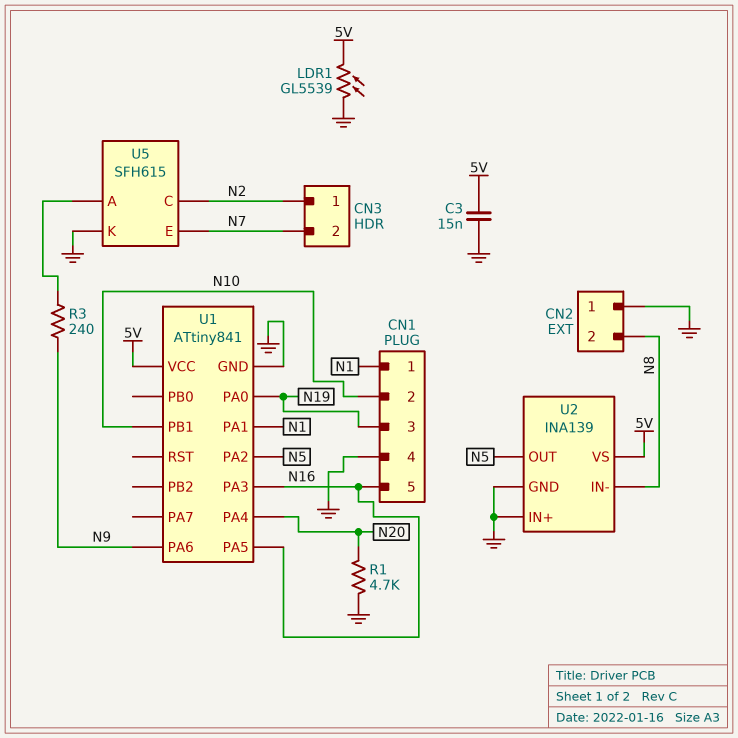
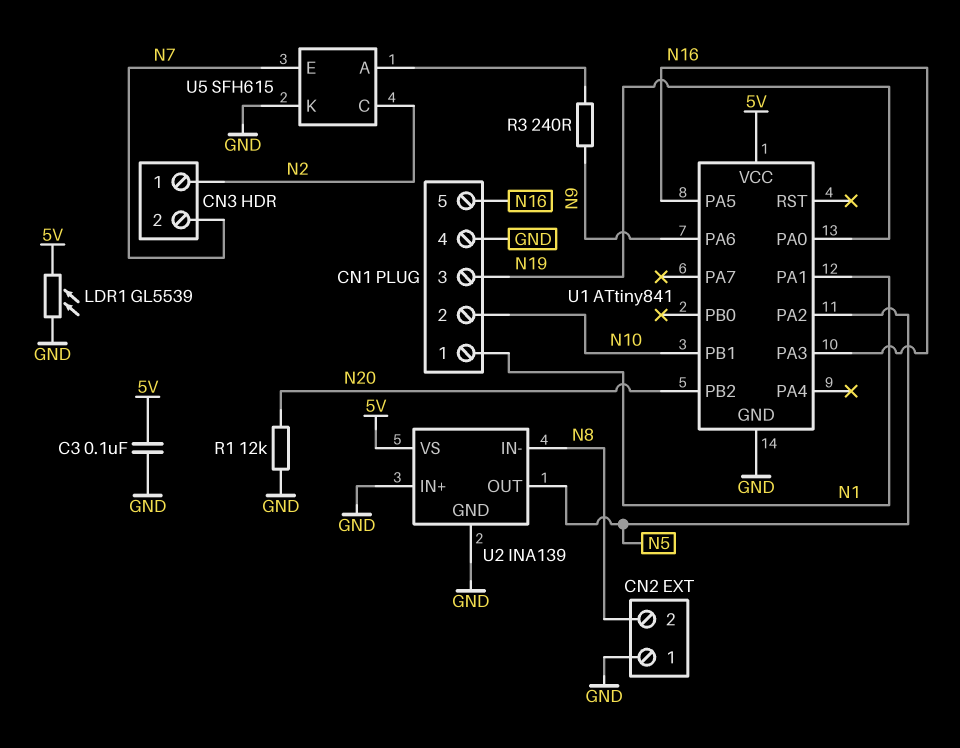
C3: 15nF (5V, GND) -> 100nF (5V, GND)
R1: 4.7k (GND, N20) -> 12k (GND, N20)
U1 pin PA4: N20 -> none
U1 pin PB2: none -> N20

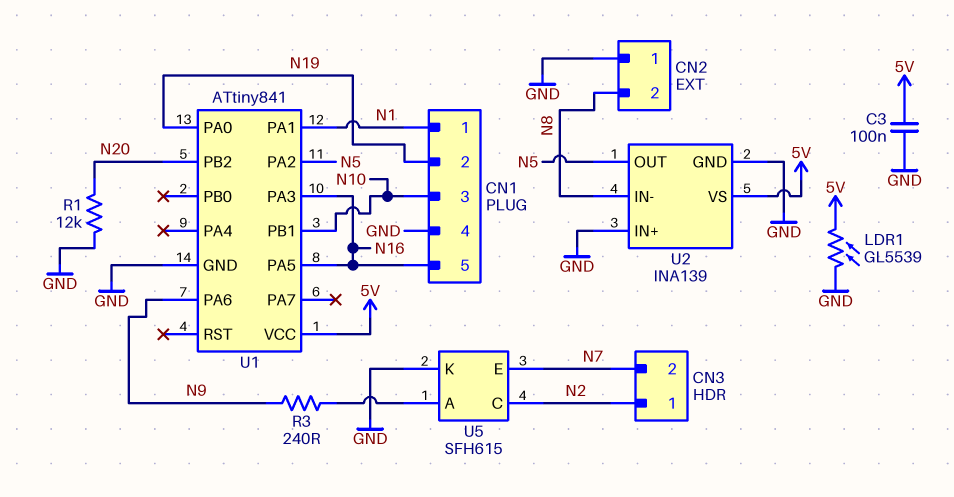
CN1 pin 2: N10 -> N19
CN1 pin 3: N19 -> N10

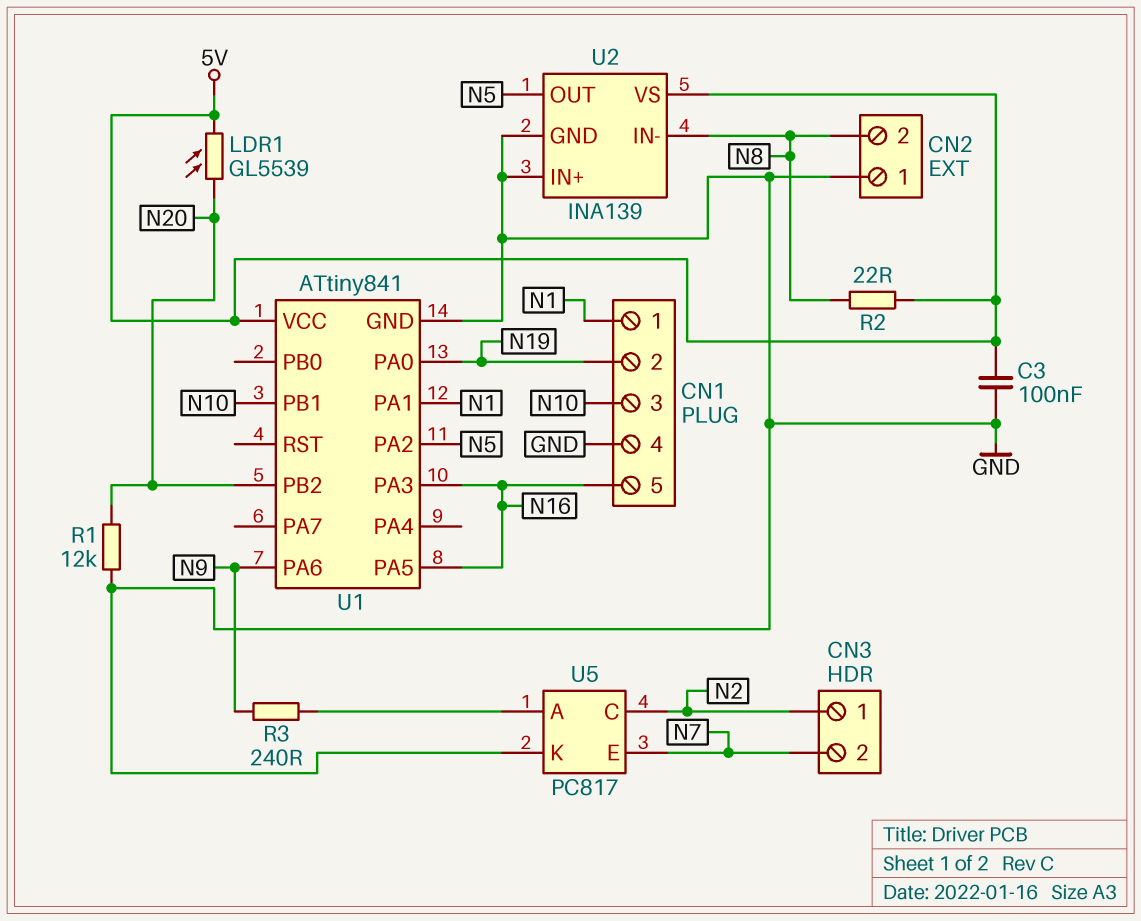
LDR1: GL5539 (5V, GND) -> GL5539 (5V, N20)
R2: none -> 22 (5V, N8)
U5: SFH615 -> PC817

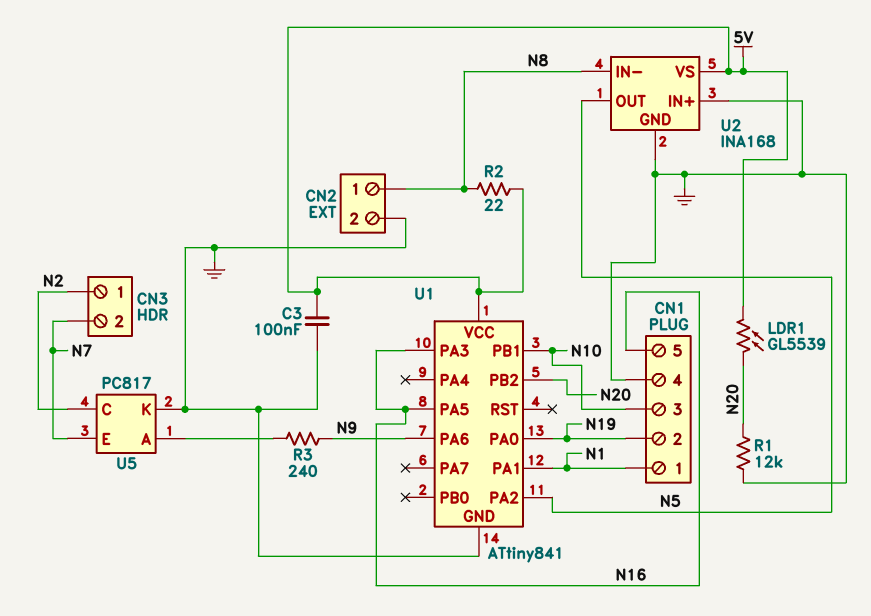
CN2 pin 1: GND -> N8
CN2 pin 2: N8 -> GND
U2: INA139 -> INA168

